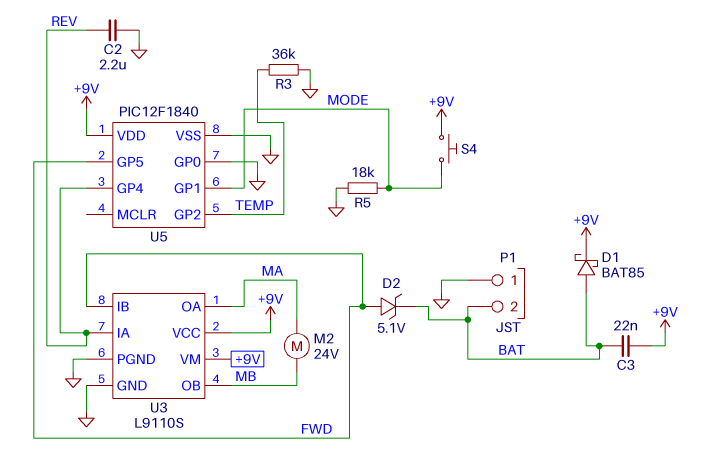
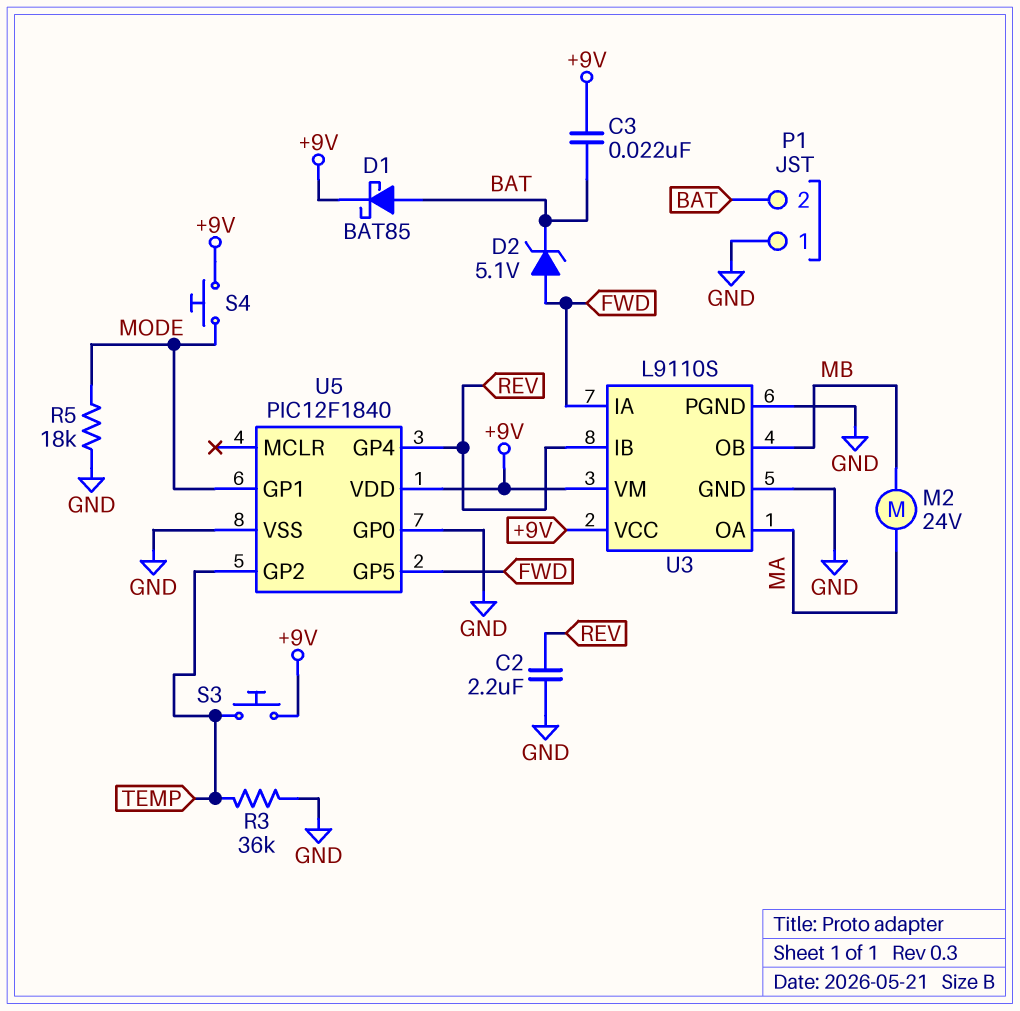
S3: none -> button (+9V, TEMP)
U3 pin IA: REV -> FWD
U3 pin IB: FWD -> REV

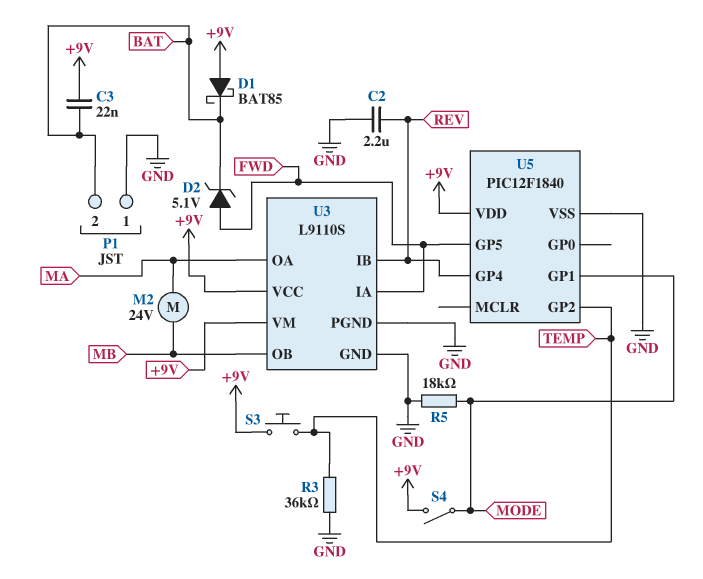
D1: schottky BAT85 (A BAT, K +9V) -> schottky BAT85 (A +9V, K BAT)
S4: button (+9V, MODE) -> switch (+9V, MODE)
U5 pin GP0: GND -> none

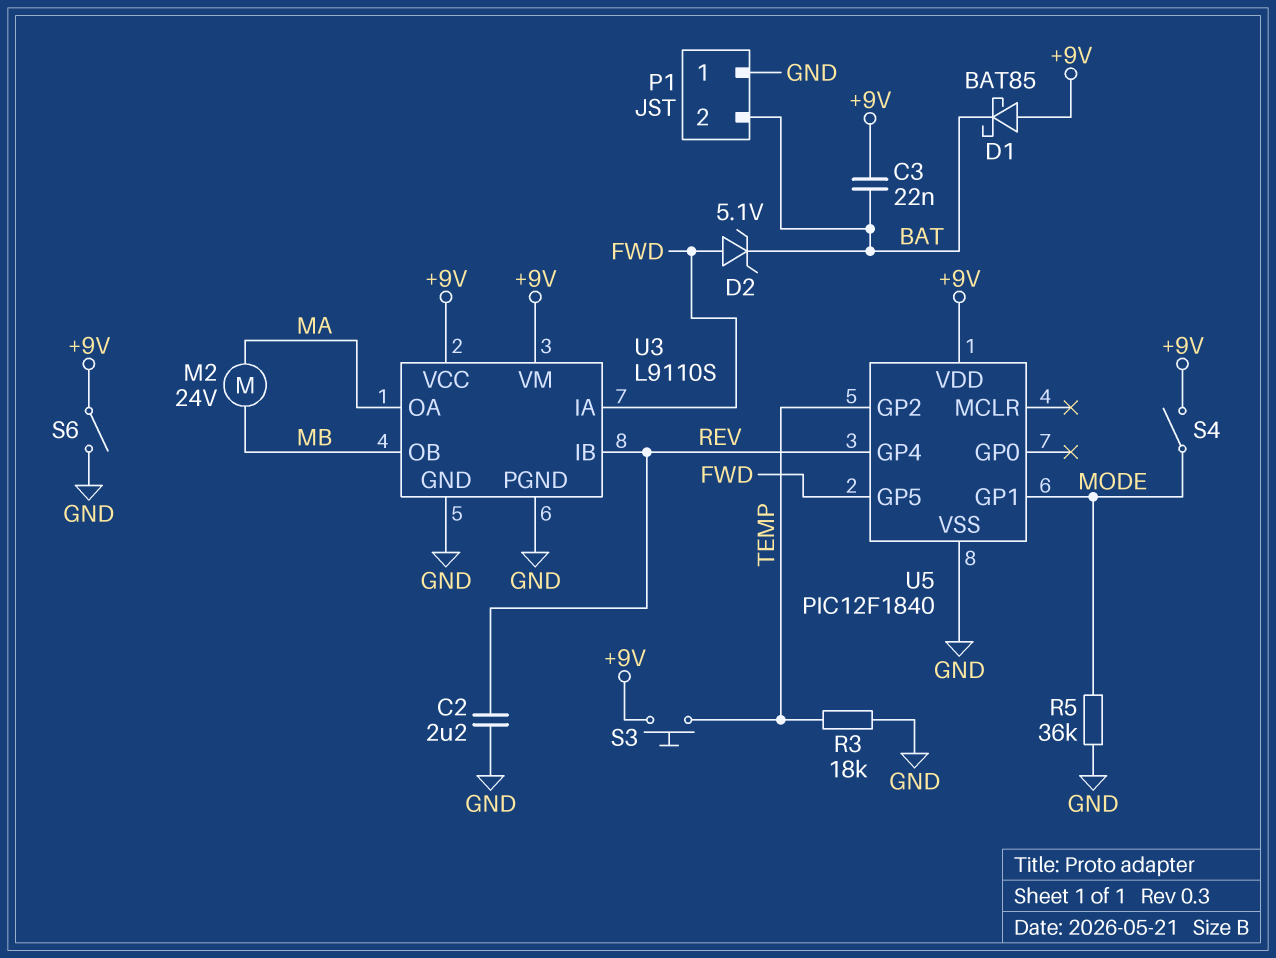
R3: 36k (GND, TEMP) -> 18k (GND, TEMP)
R5: 18k (GND, MODE) -> 36k (GND, MODE)
S6: none -> switch (+9V, GND)

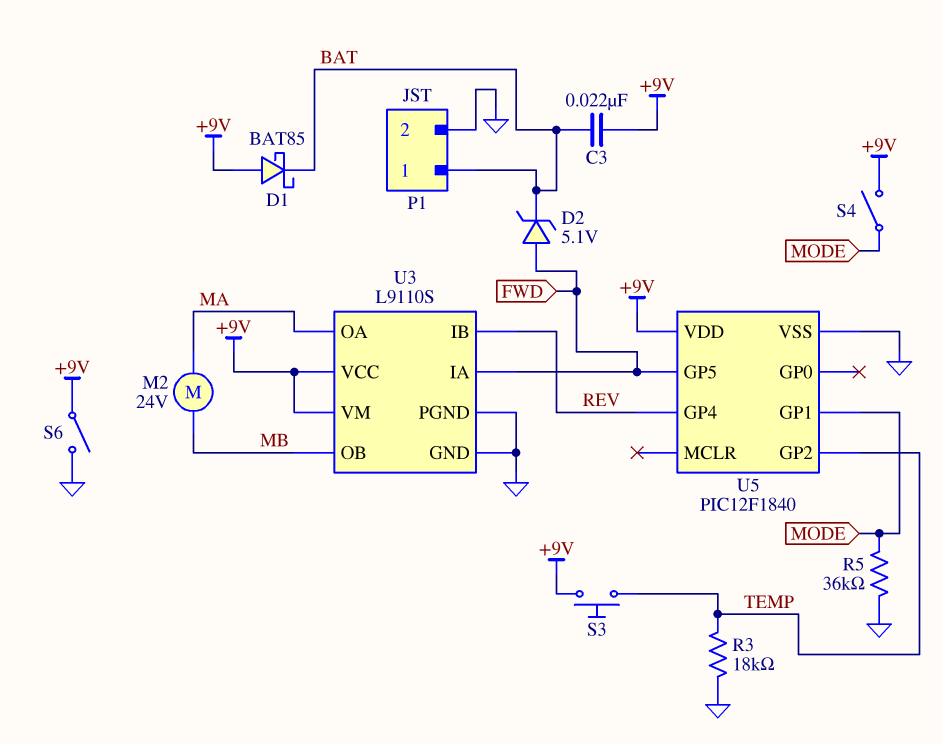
C2: 2.2uF (GND, REV) -> none
P1 pin 1: GND -> BAT
P1 pin 2: BAT -> GND

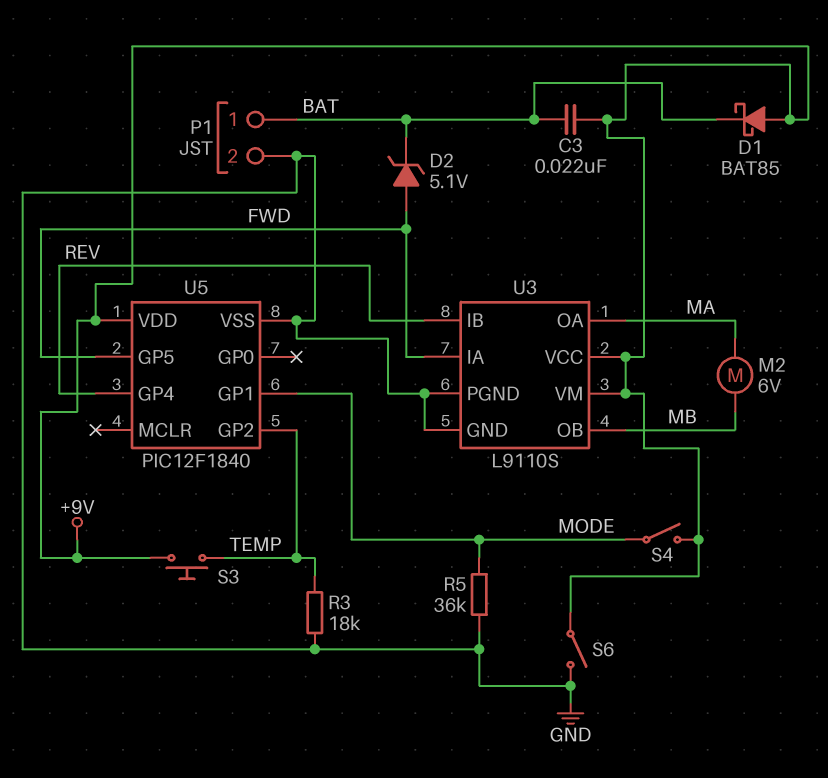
M2: motor 24V (MA, MB) -> motor 6V (MA, MB)

